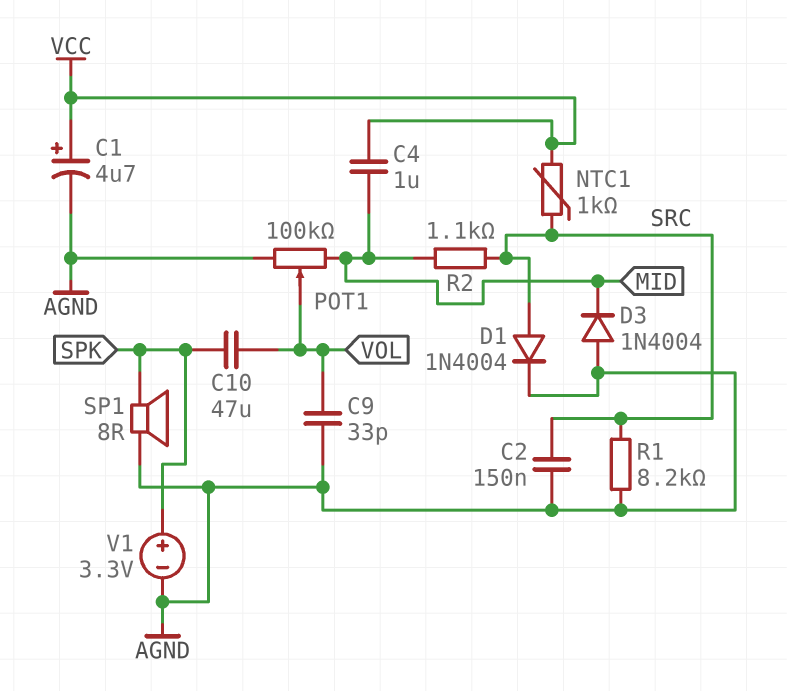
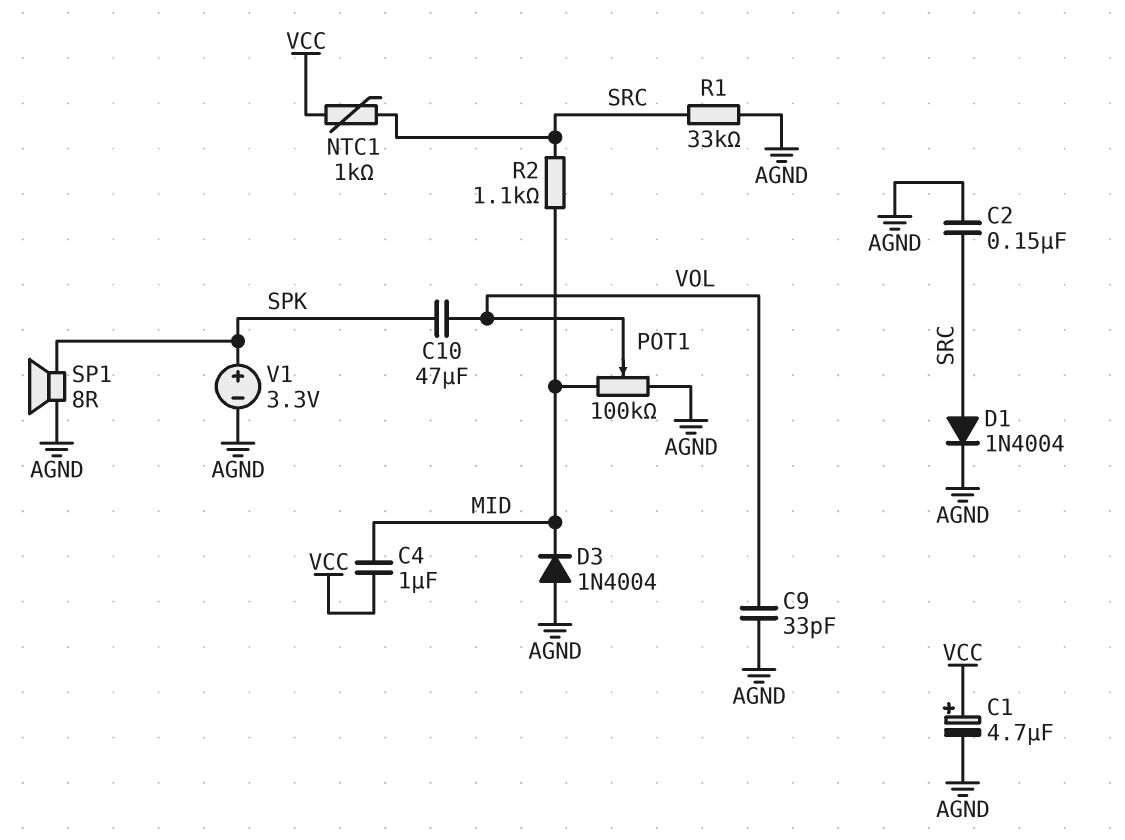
R1: 8.2k (AGND, SRC) -> 33k (AGND, SRC)

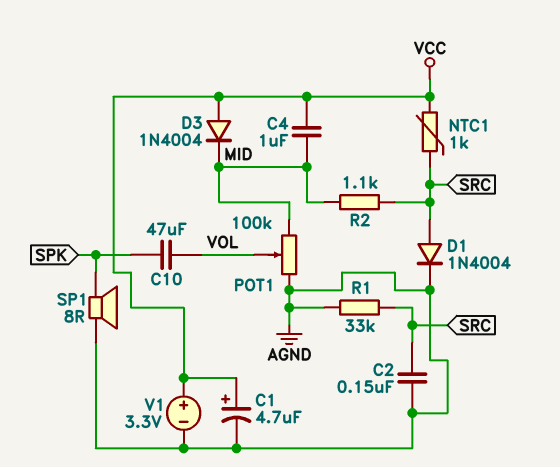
C9: 33pF (AGND, VOL) -> none
D3: diode 1N4004 (A AGND, K MID) -> diode 1N4004 (A VCC, K MID)
V1: 3.3V (plus SPK, minus AGND) -> 3.3V (plus VCC, minus AGND)

